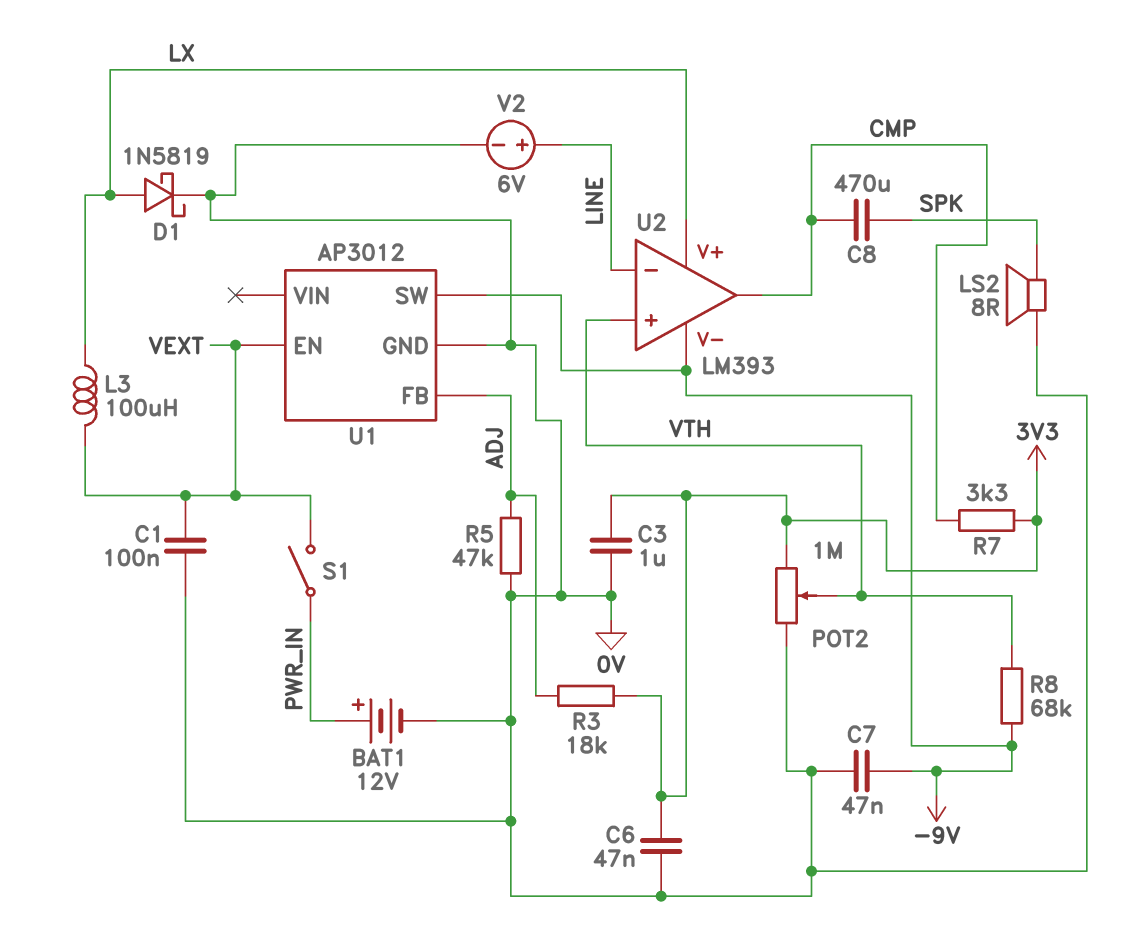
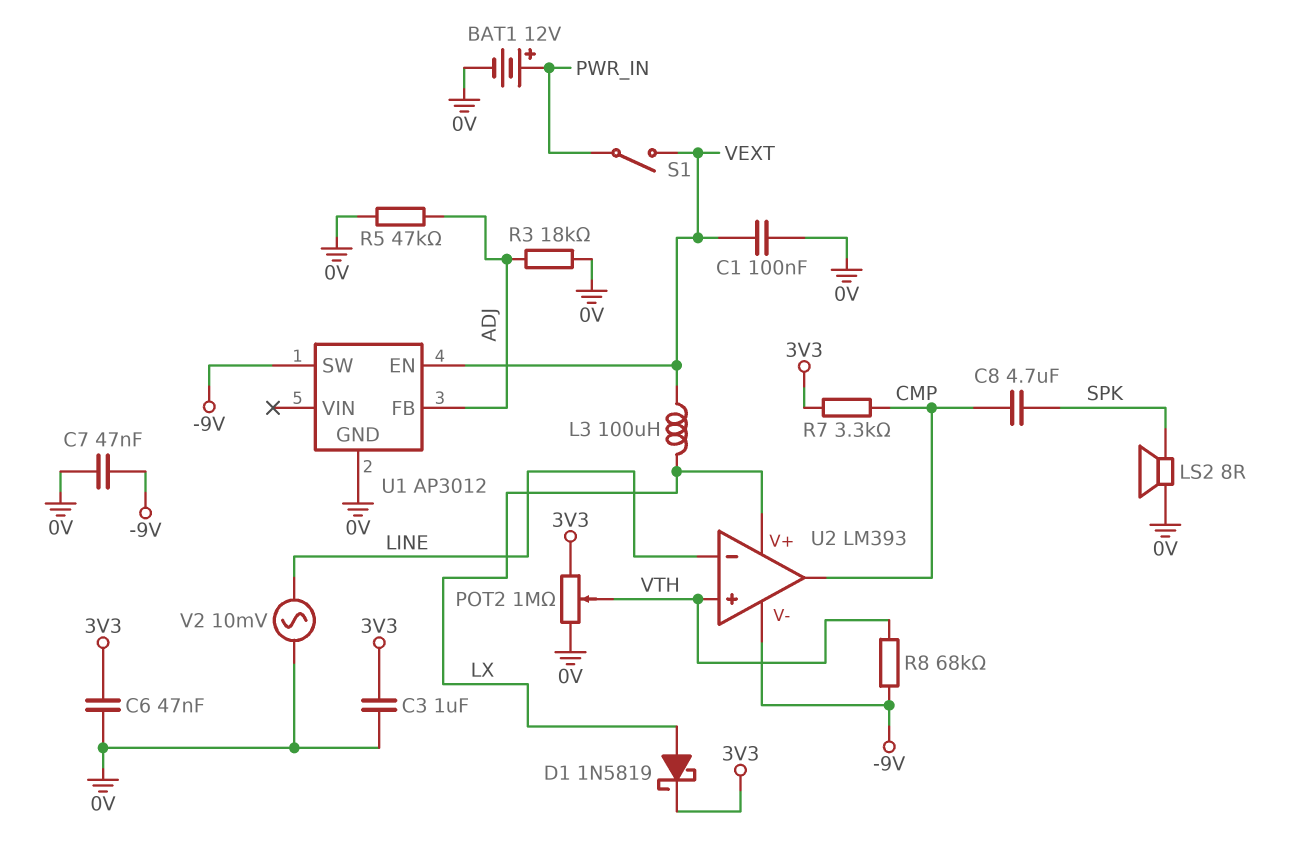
C8: 470uF (CMP, SPK) -> 4.7uF (CMP, SPK)
D1: schottky 1N5819 (A LX, K 0V) -> schottky 1N5819 (A LX, K 3V3)
R3: 18k (3V3, ADJ) -> 18k (0V, ADJ)
V2: 6V (plus LINE, minus 0V) -> AC 10mV (0V, LINE)

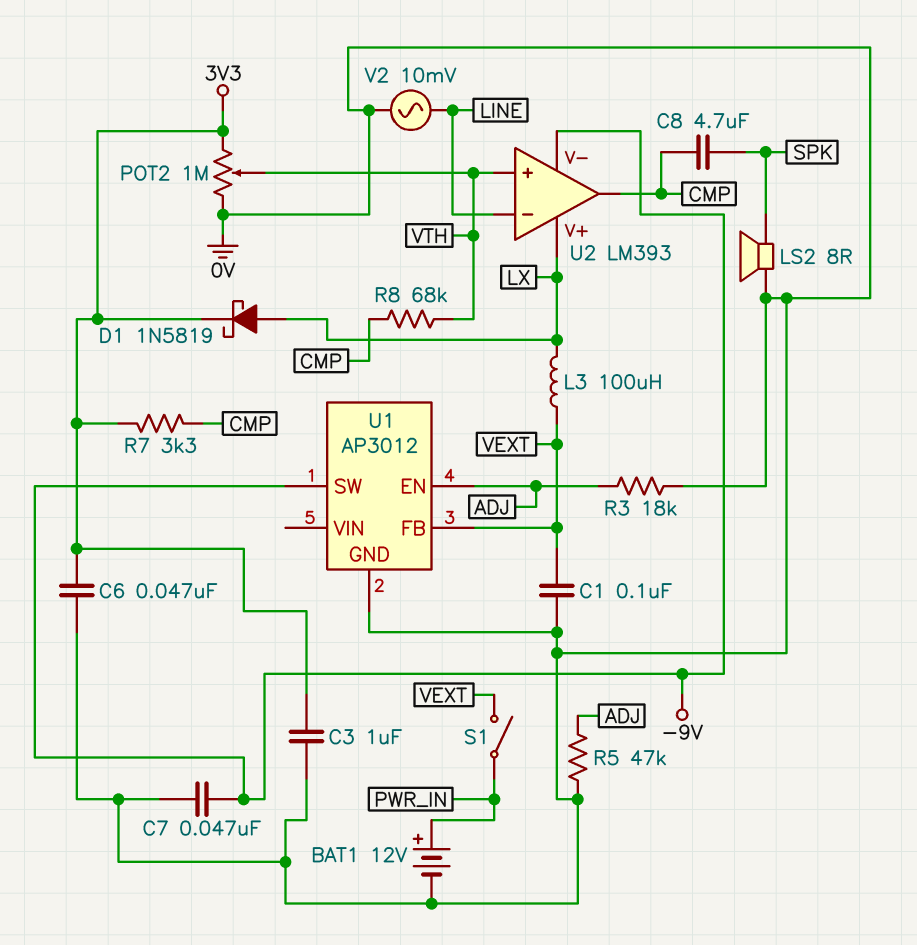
R8: 68k (-9V, VTH) -> 68k (CMP, VTH)
U1 pin EN: VEXT -> ADJ
U1 pin FB: ADJ -> VEXT

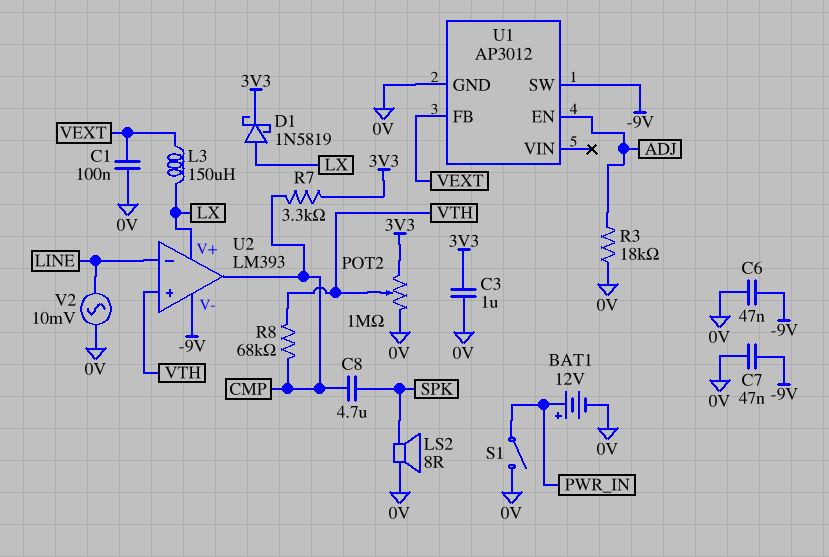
C6: 47nF (0V, 3V3) -> 47nF (-9V, 0V)
L3: 100uH (LX, VEXT) -> 150uH (LX, VEXT)
R5: 47k (0V, ADJ) -> none
S1: switch (PWR_IN, VEXT) -> switch (0V, PWR_IN)

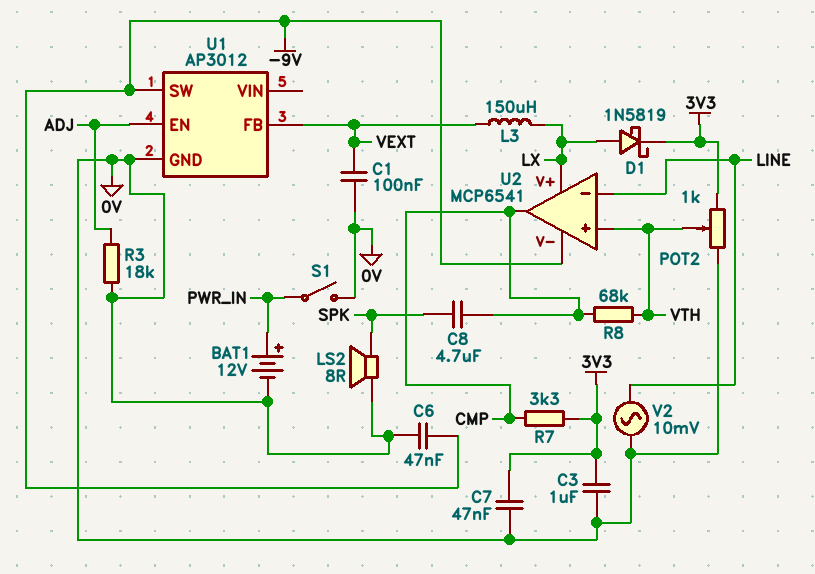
C7: 47nF (-9V, 0V) -> 47nF (0V, 3V3)
POT2: 1M (0V, 3V3, wiper VTH) -> 1k (0V, 3V3, wiper VTH)
U2: LM393 -> MCP6541

